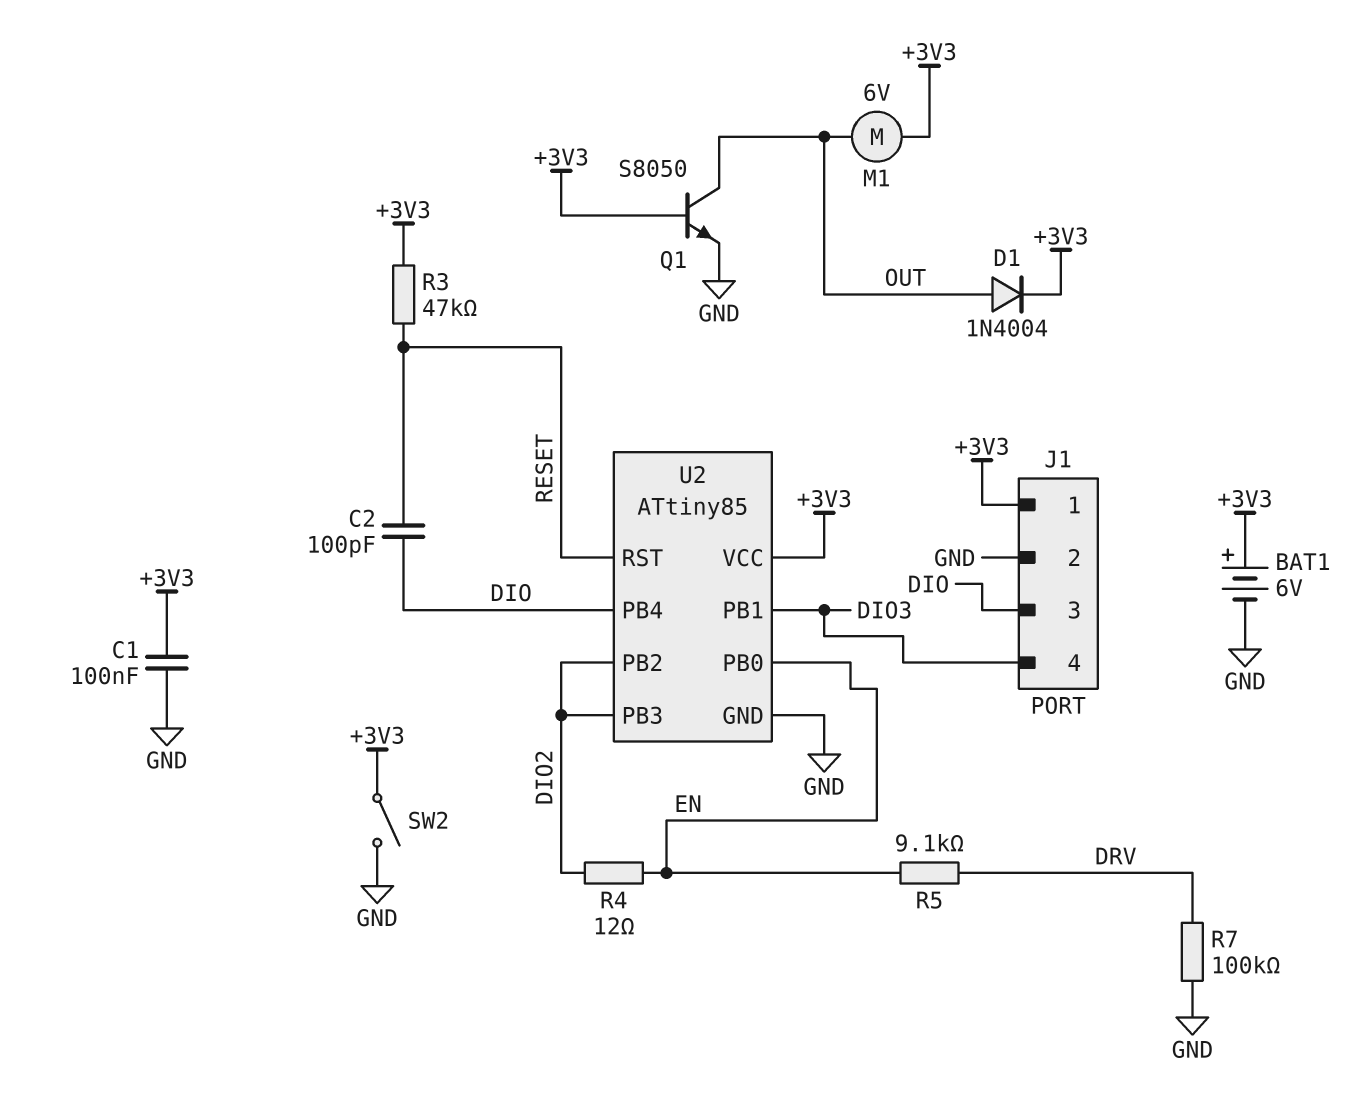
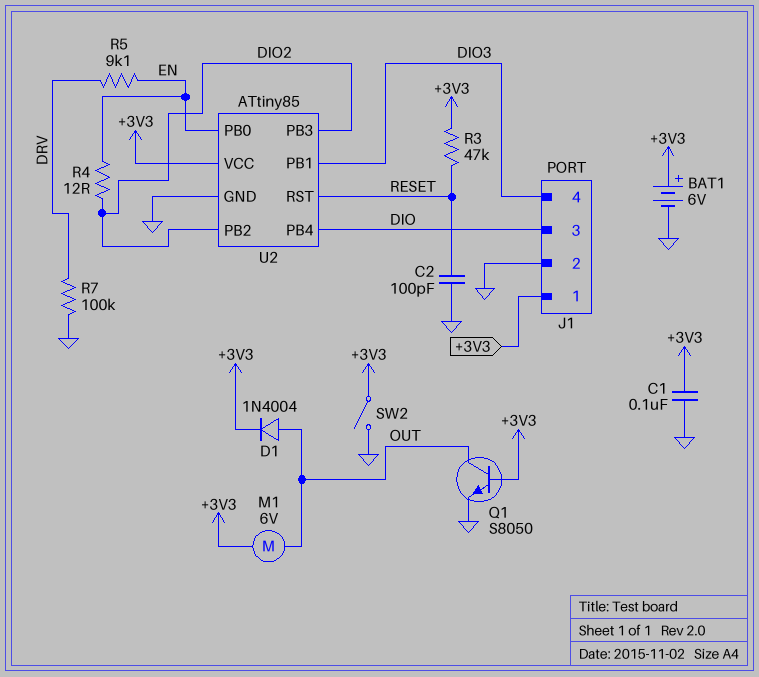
C2: 100pF (DIO, RESET) -> 100pF (GND, RESET)

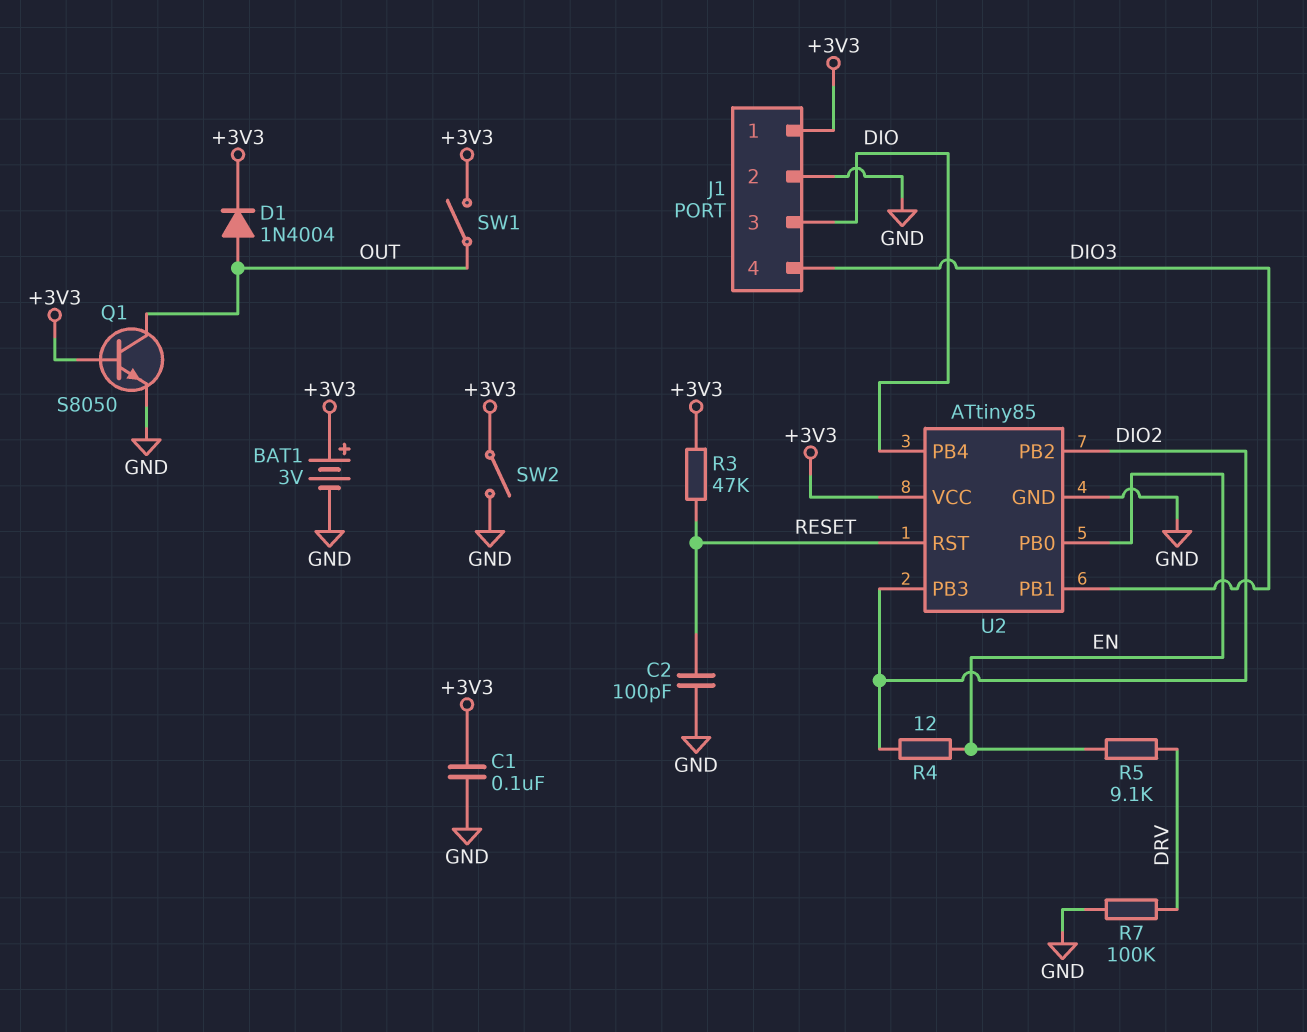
BAT1: 6V (plus +3V3, minus GND) -> 3V (plus +3V3, minus GND)
M1: motor 6V (+3V3, OUT) -> none
SW1: none -> switch (+3V3, OUT)

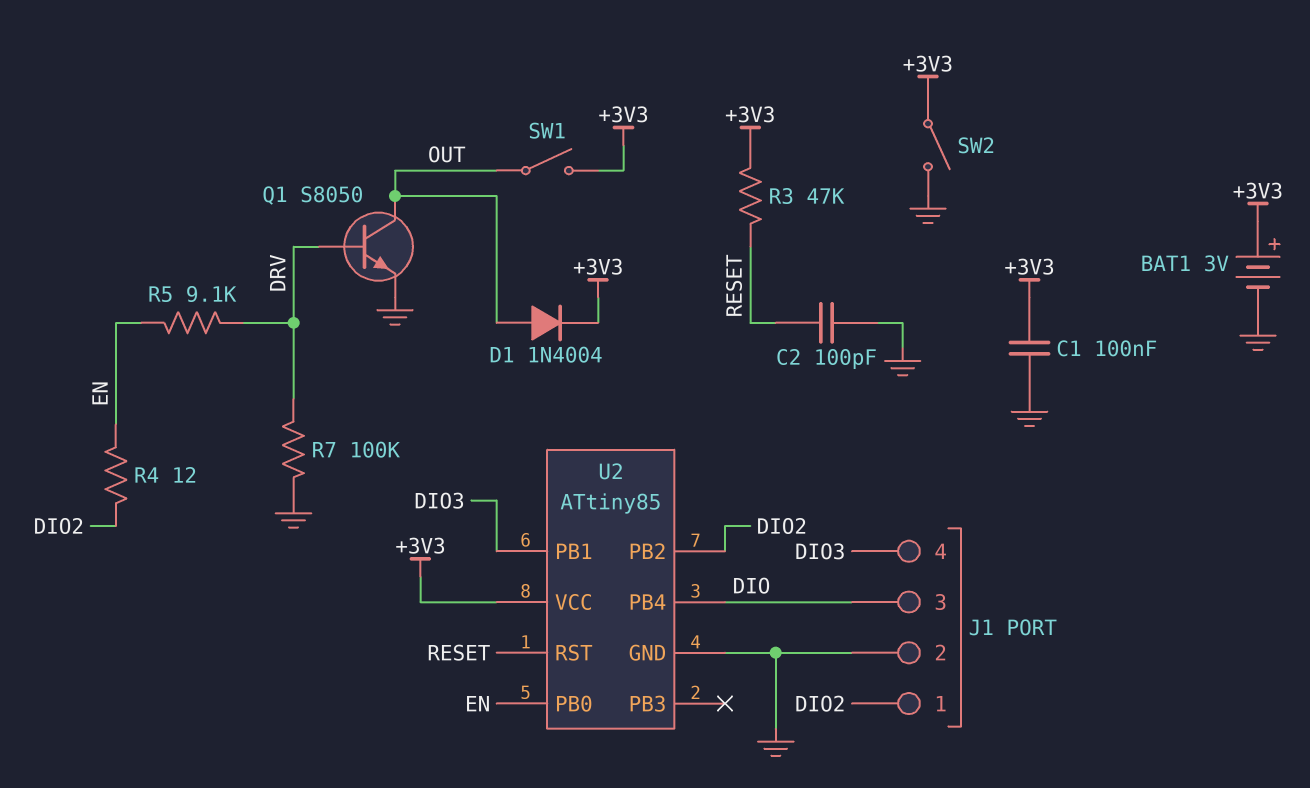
J1 pin 1: +3V3 -> DIO2
Q1: NPN S8050 (B +3V3, C OUT, E GND) -> NPN S8050 (B DRV, C OUT, E GND)
U2 pin PB3: DIO2 -> none

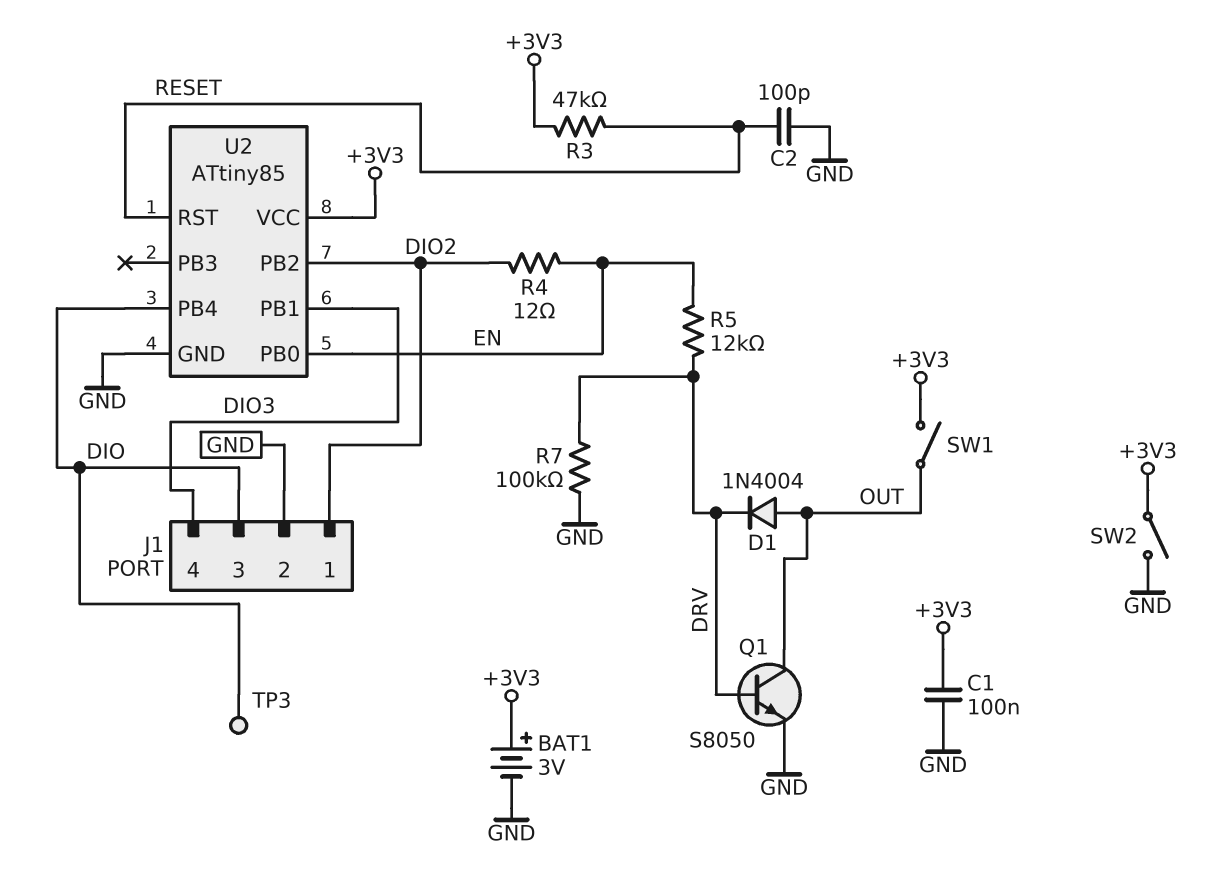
D1: diode 1N4004 (A OUT, K +3V3) -> diode 1N4004 (A OUT, K DRV)
R5: 9.1k (DRV, EN) -> 12k (DRV, EN)
TP3: none -> test point (DIO)

